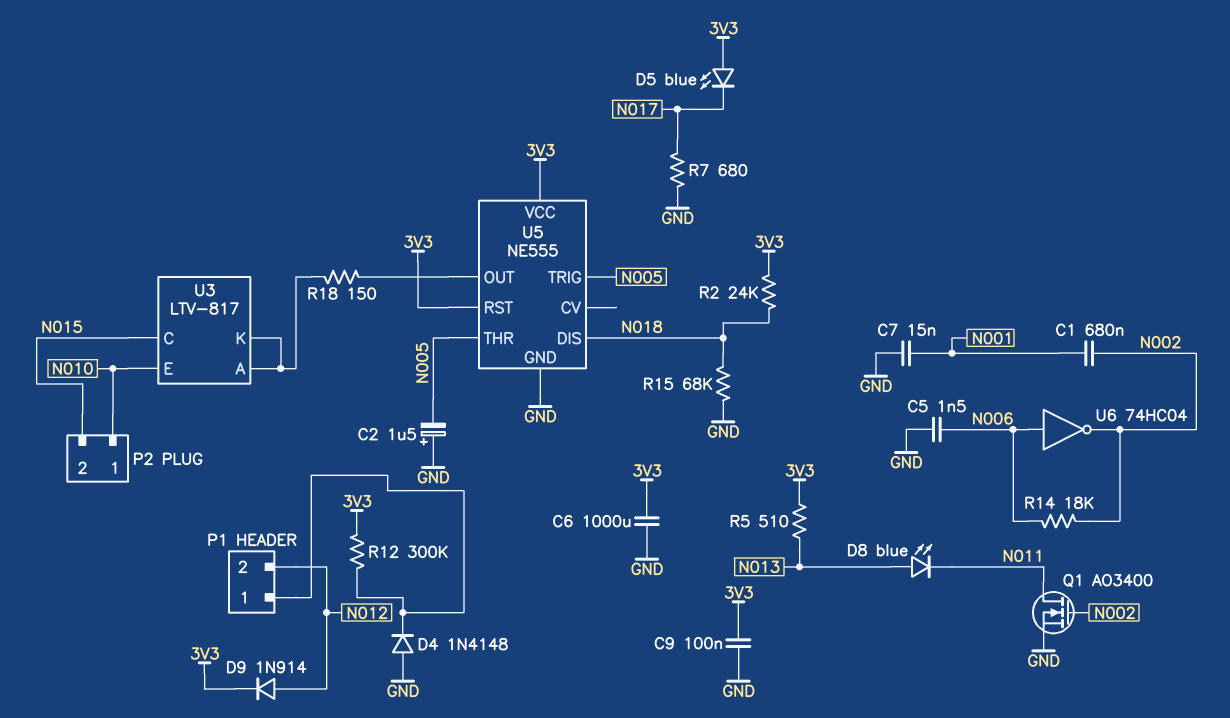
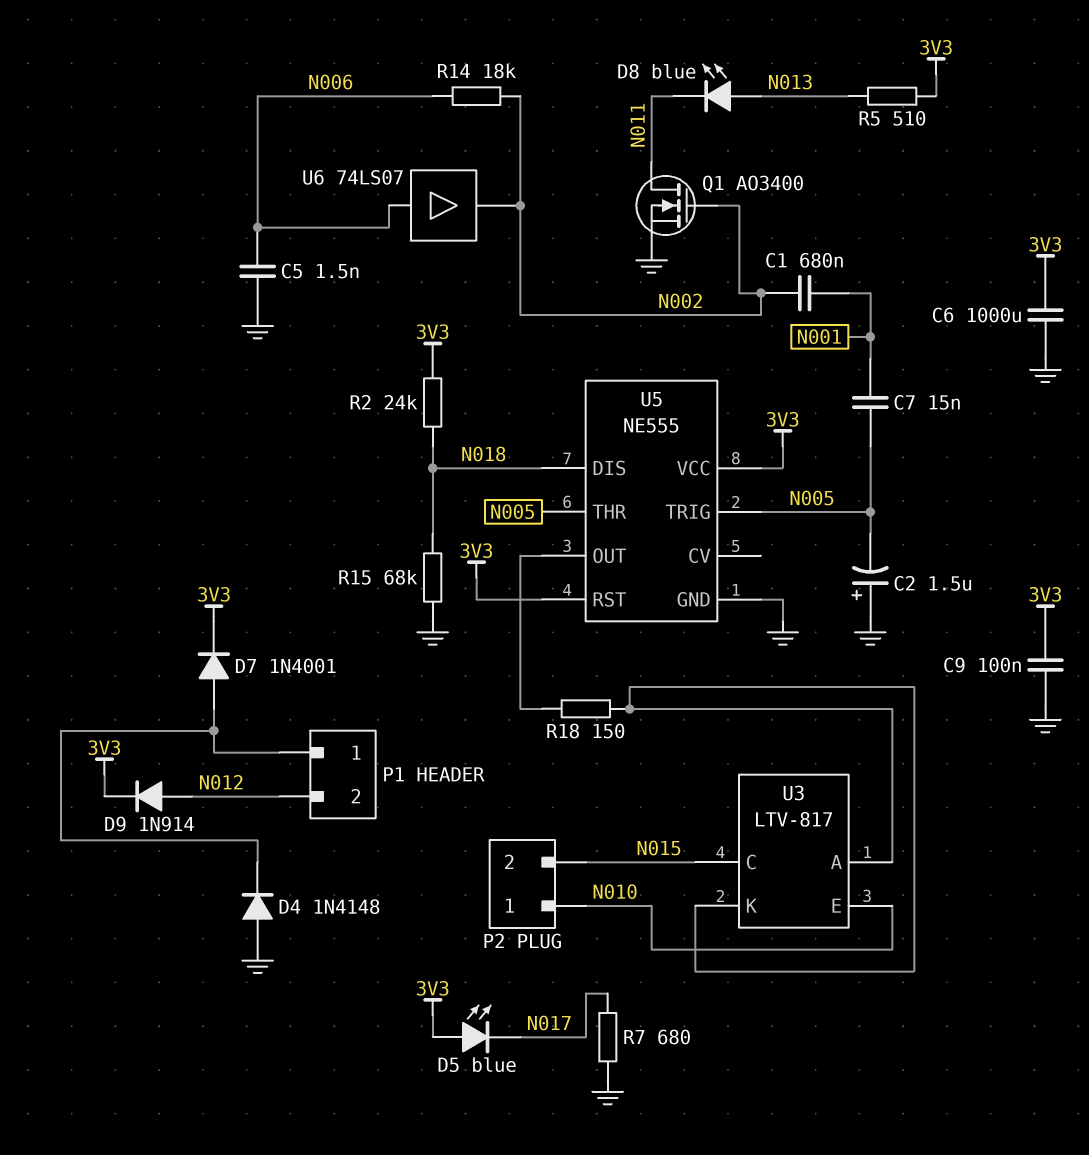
C7: 15nF (GND, N001) -> 15nF (N001, N005)
D7: none -> diode 1N4001 (A P1/1, K 3V3)
R12: 300k (3V3, P1/1) -> none
U6: NOT 74HC04 (in N006, out N002) -> buffer 74LS07 (in N006, out N002)

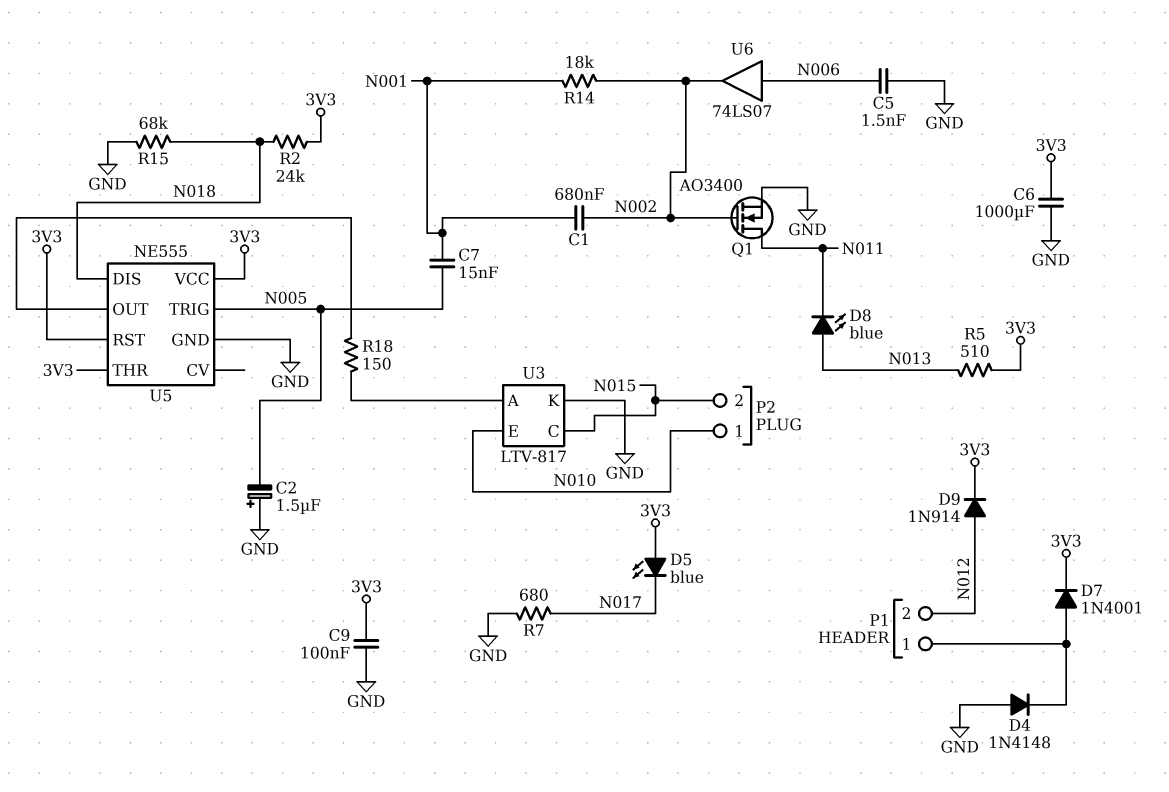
R14: 18k (N002, N006) -> 18k (N001, N002)
U3 pin K: U3/A -> GND
U5 pin THR: N005 -> 3V3

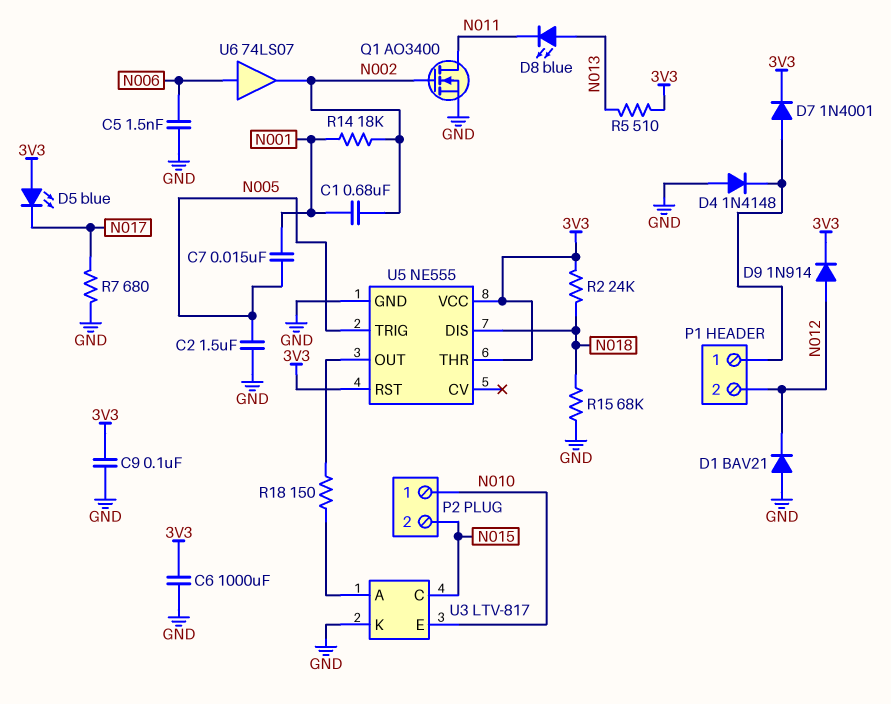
C2: 1.5uF (plus GND, minus N005) -> 1.5uF (GND, N005)
D1: none -> diode BAV21 (A GND, K N012)

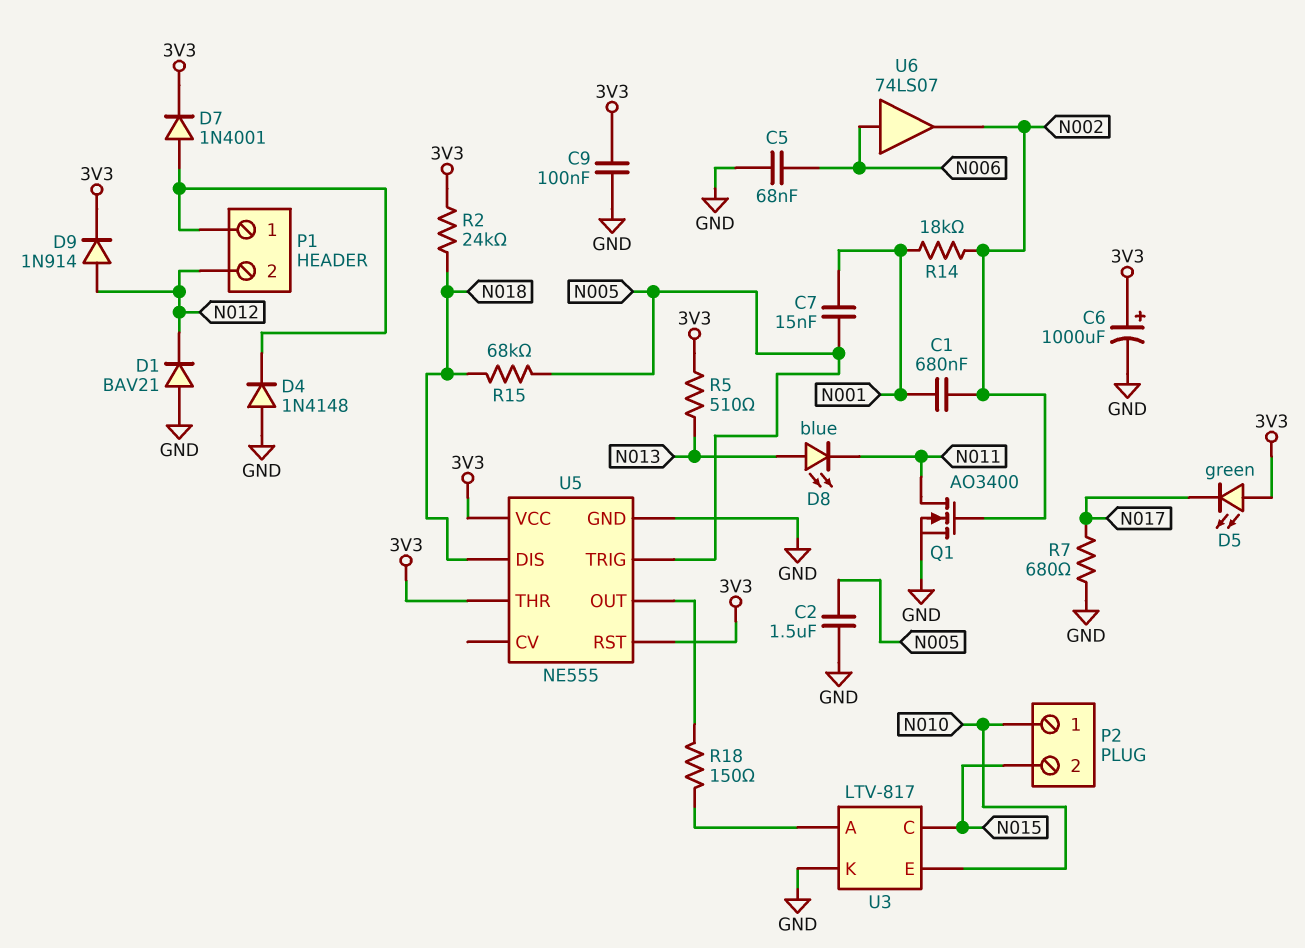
C5: 1.5nF (GND, N006) -> 68nF (GND, N006)
C6: 1000uF (3V3, GND) -> 1000uF (plus 3V3, minus GND)
D5: LED blue (A 3V3, K N017) -> LED green (A 3V3, K N017)
R15: 68k (GND, N018) -> 68k (N005, N018)

